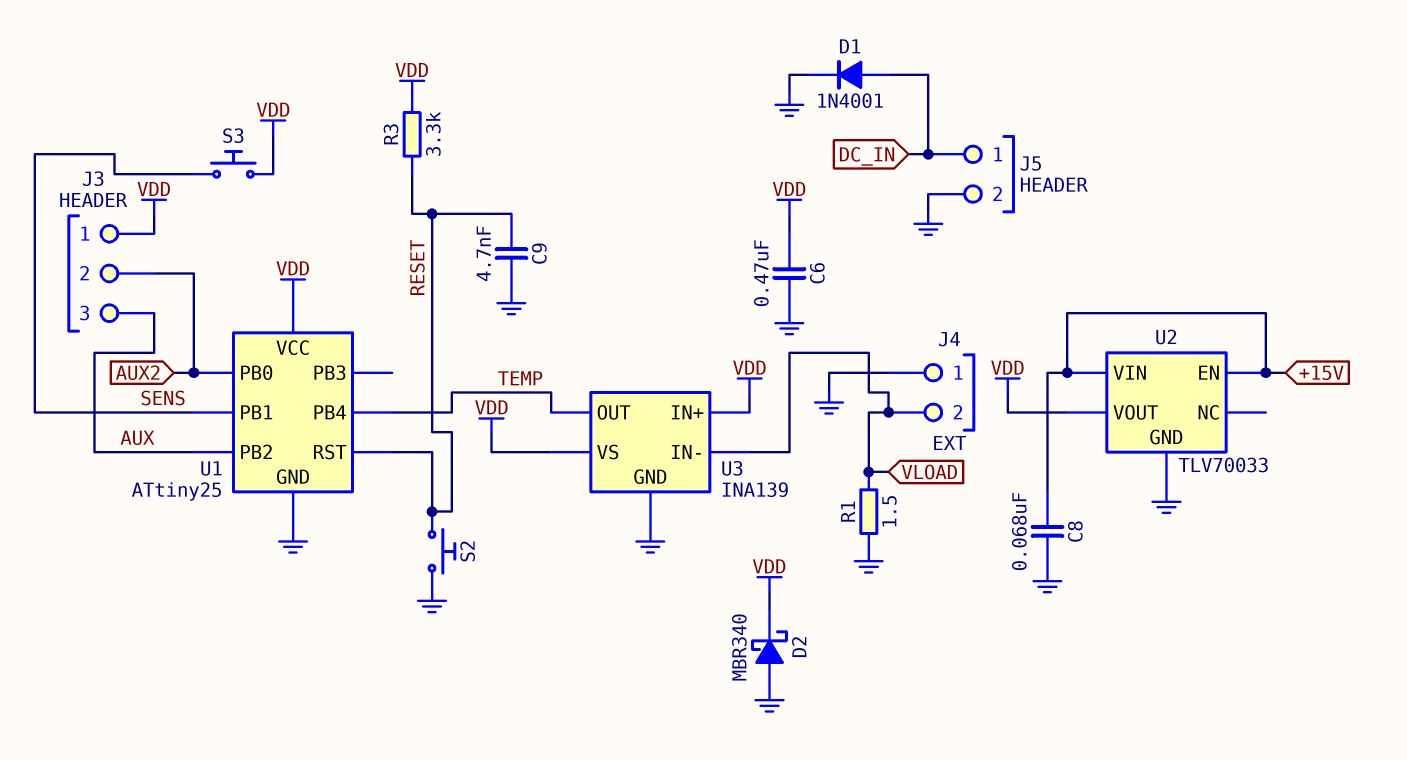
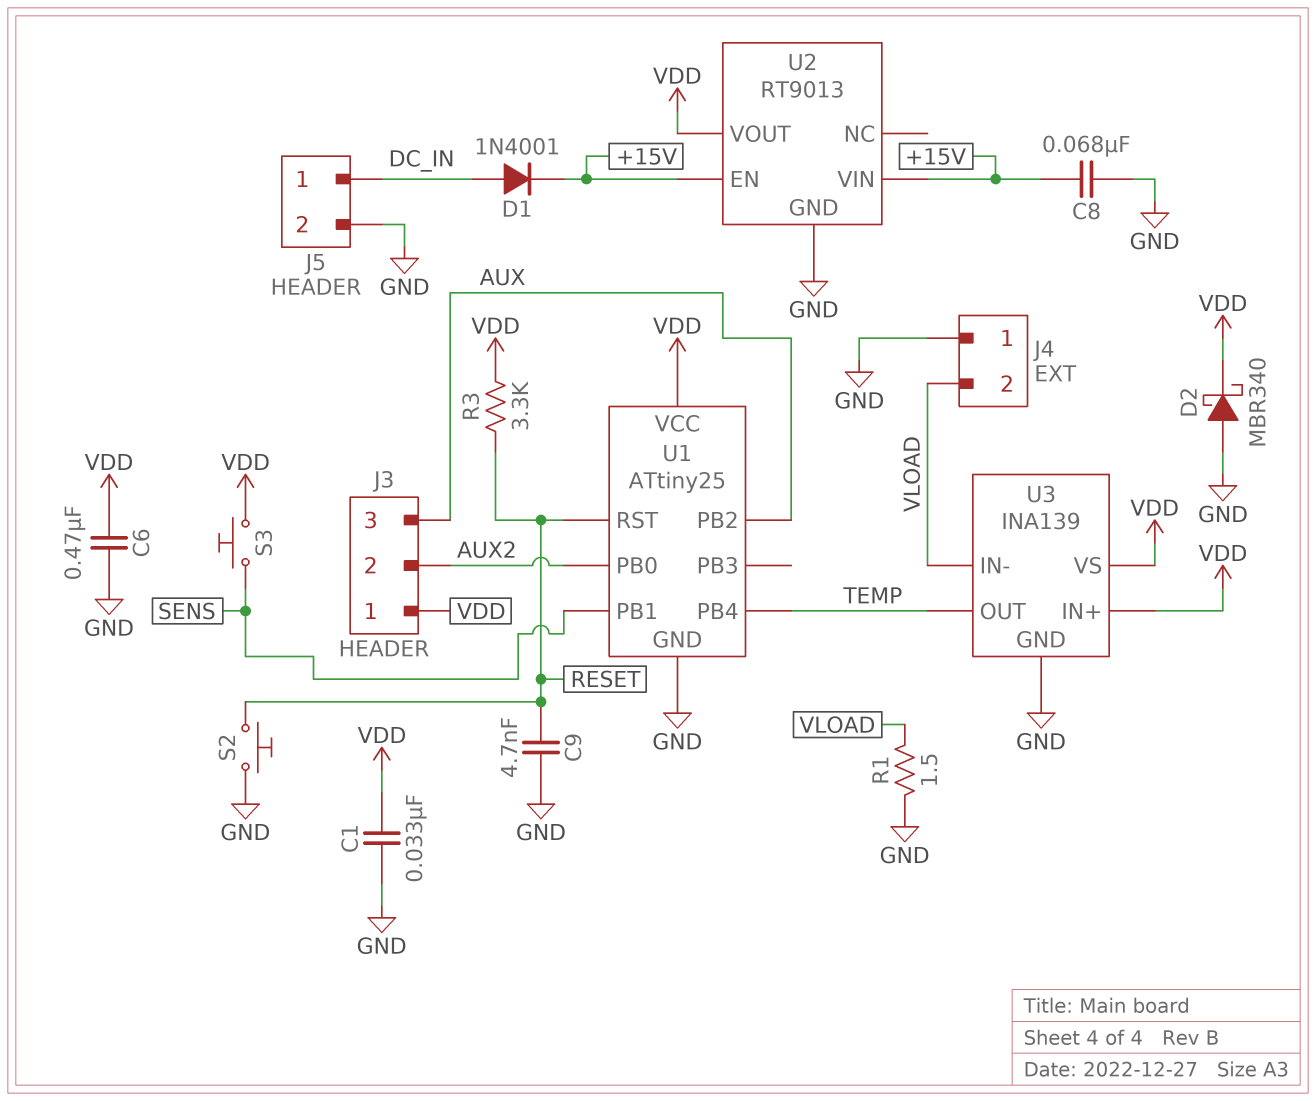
C1: none -> 33nF (GND, VDD)
D1: diode 1N4001 (A DC_IN, K GND) -> diode 1N4001 (A DC_IN, K +15V)
U2: TLV70033 -> RT9013

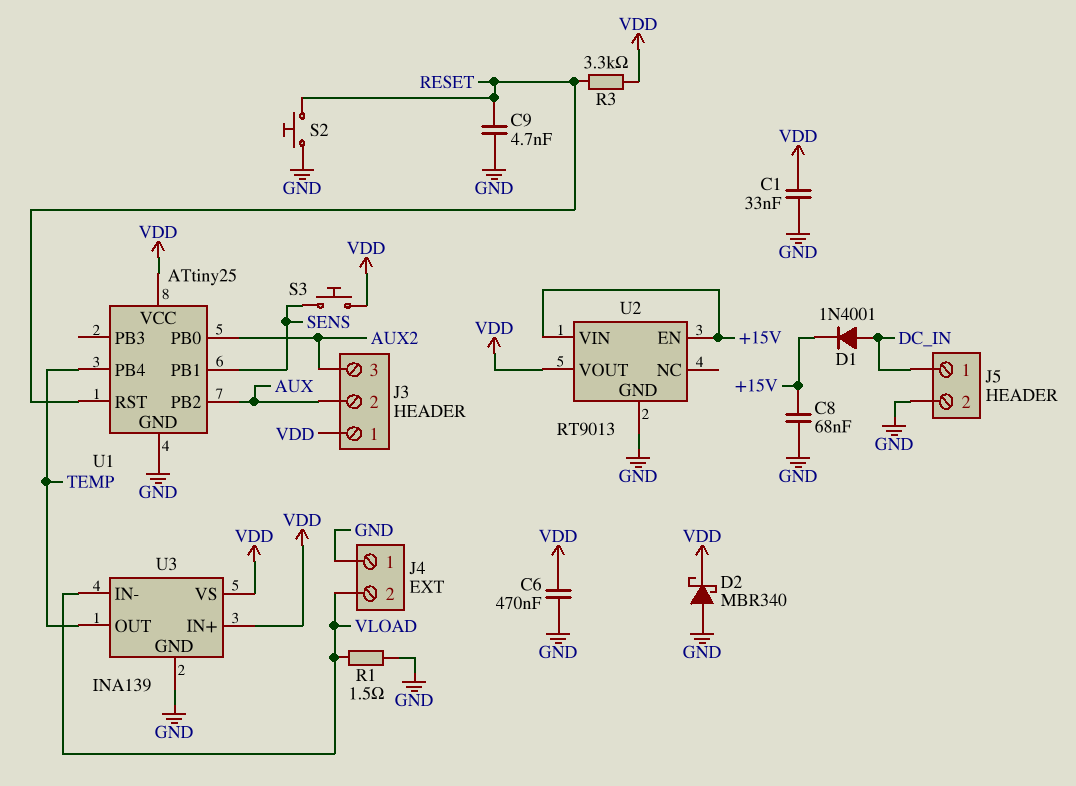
J3 pin 2: AUX2 -> AUX
J3 pin 3: AUX -> AUX2

